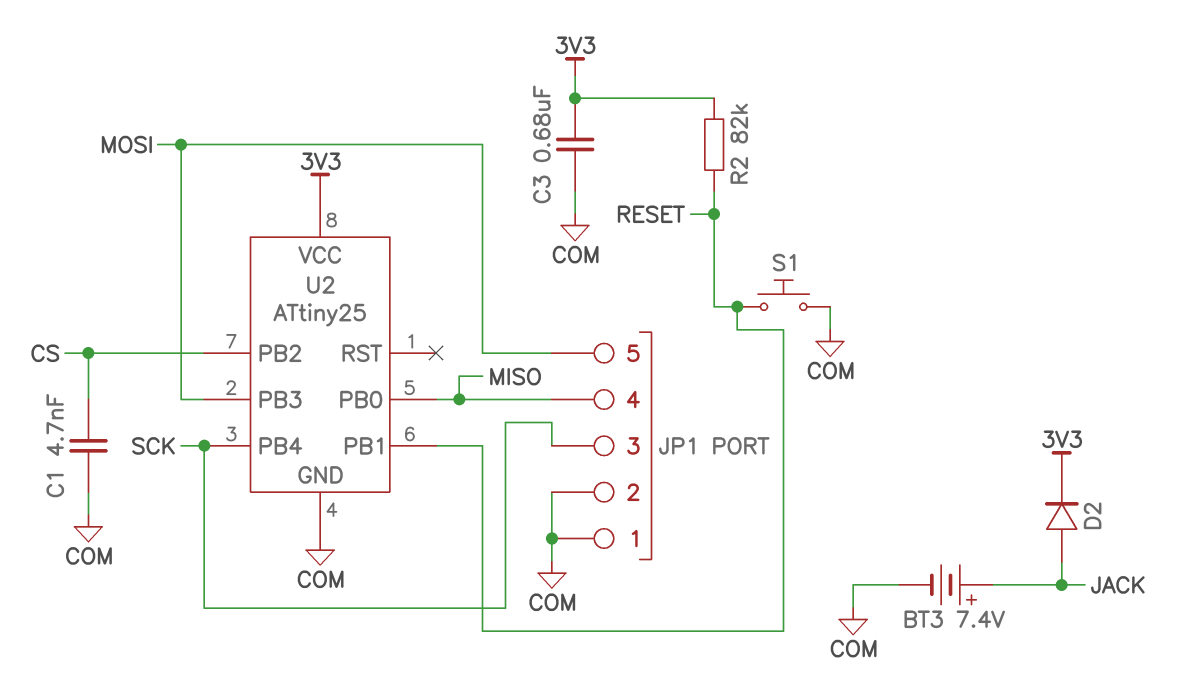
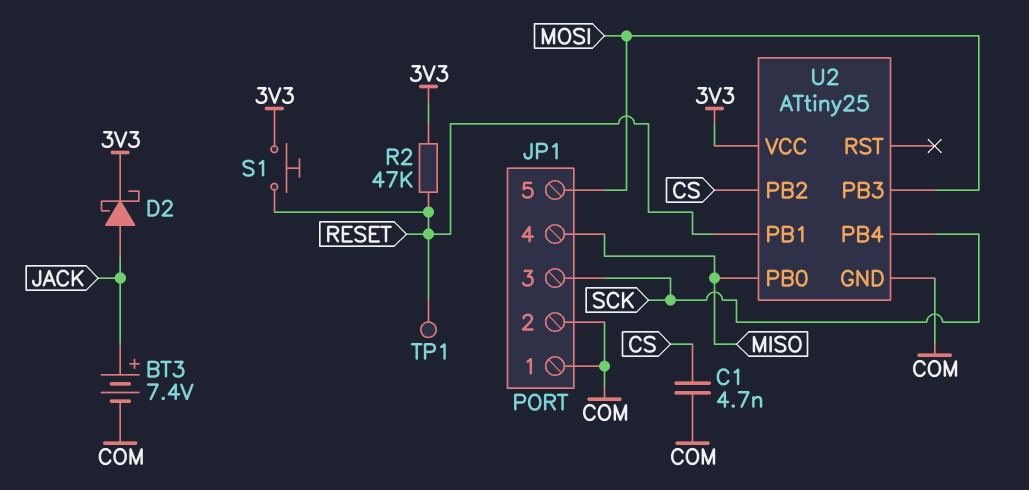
C3: 680nF (3V3, COM) -> none
D2: diode (A JACK, K 3V3) -> schottky (A JACK, K 3V3)
R2: 82k (3V3, RESET) -> 47k (3V3, RESET)
S1: button (COM, RESET) -> button (3V3, RESET)
TP1: none -> test point (RESET)

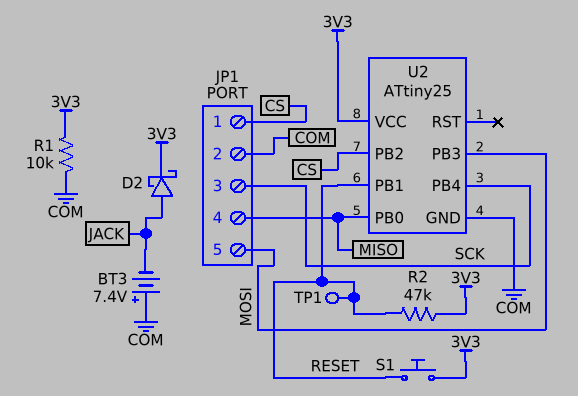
BT3: 7.4V (plus JACK, minus COM) -> 7.4V (plus COM, minus JACK)
C1: 4.7nF (COM, CS) -> none
JP1 pin 1: COM -> CS
R1: none -> 10k (3V3, COM)

